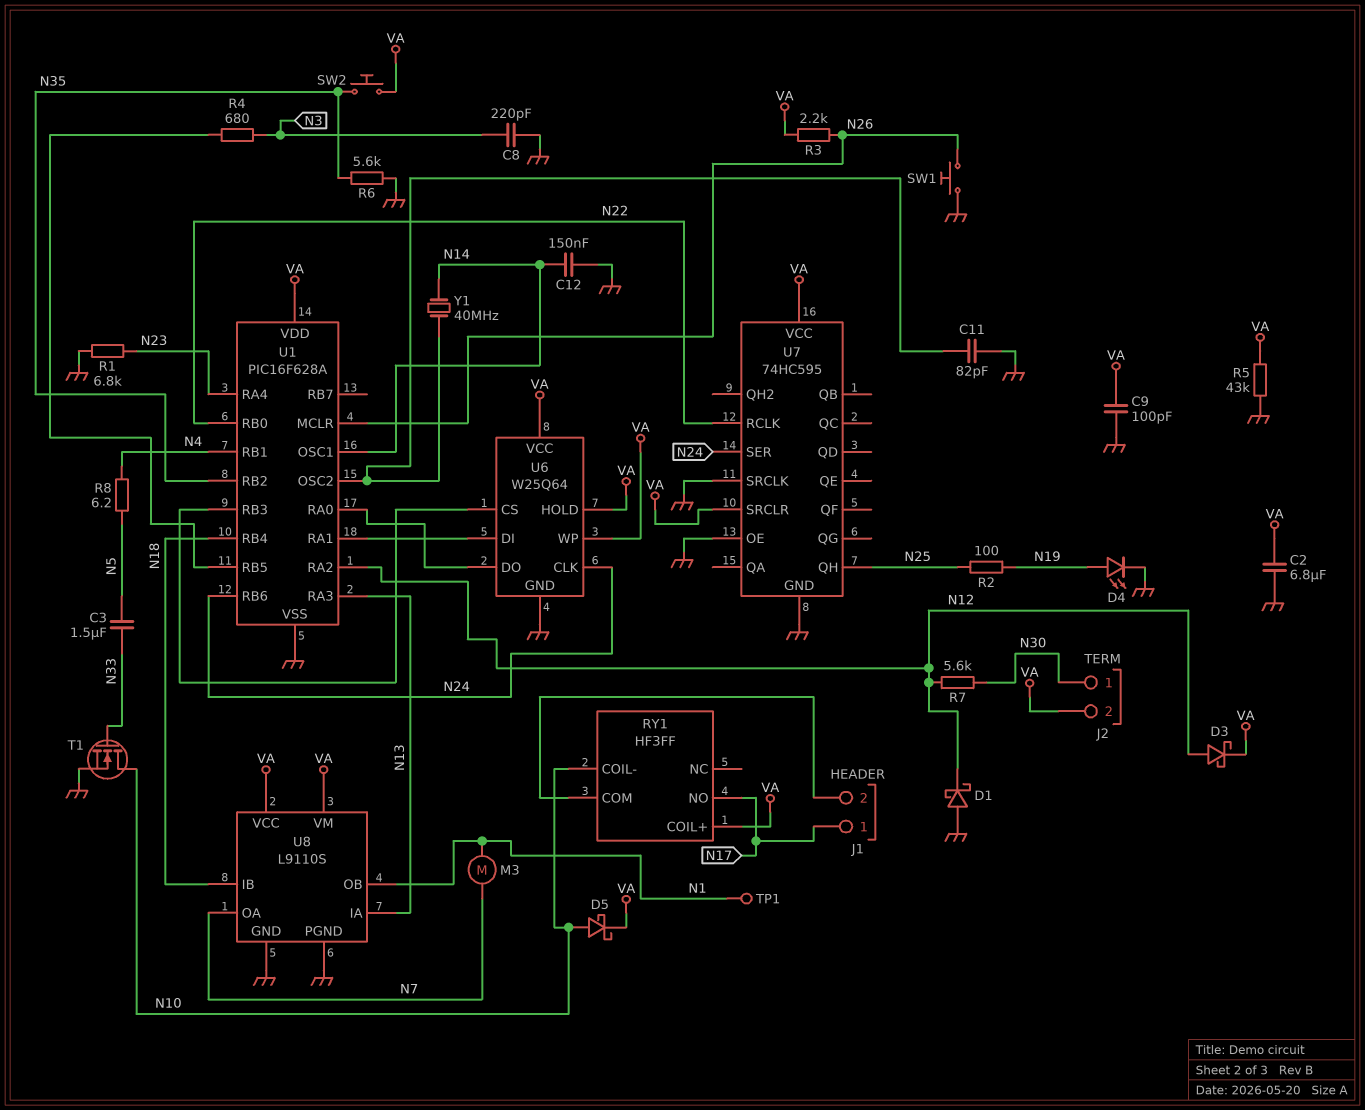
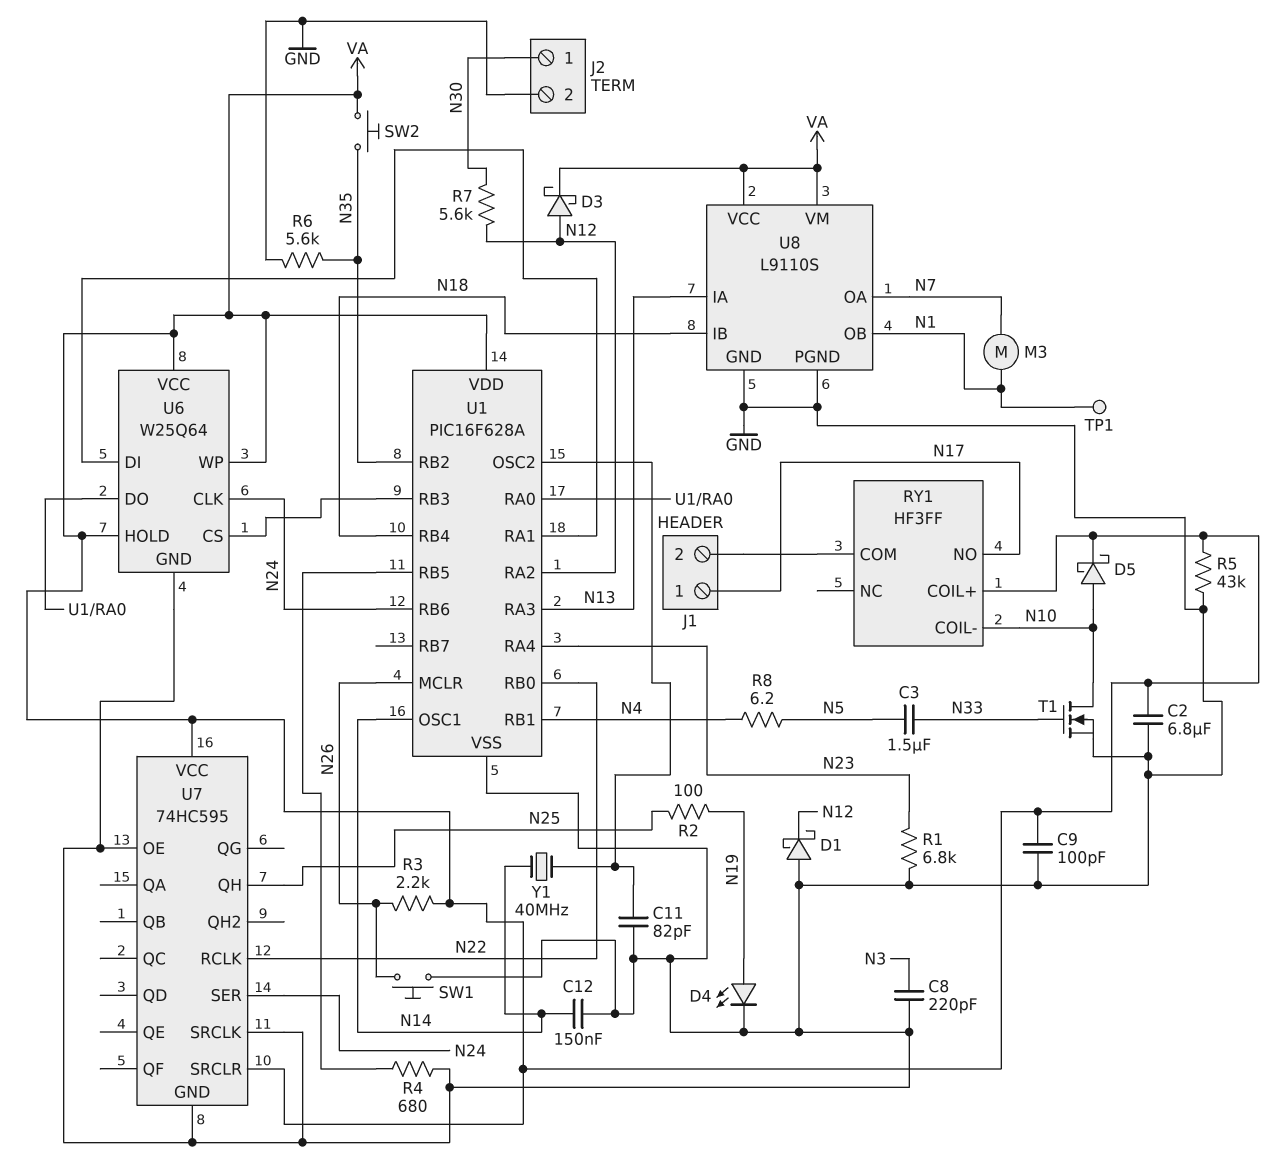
J2 pin 2: VA -> GND
R4: 680 (N3, U1/RB5) -> 680 (GND, U1/RB5)

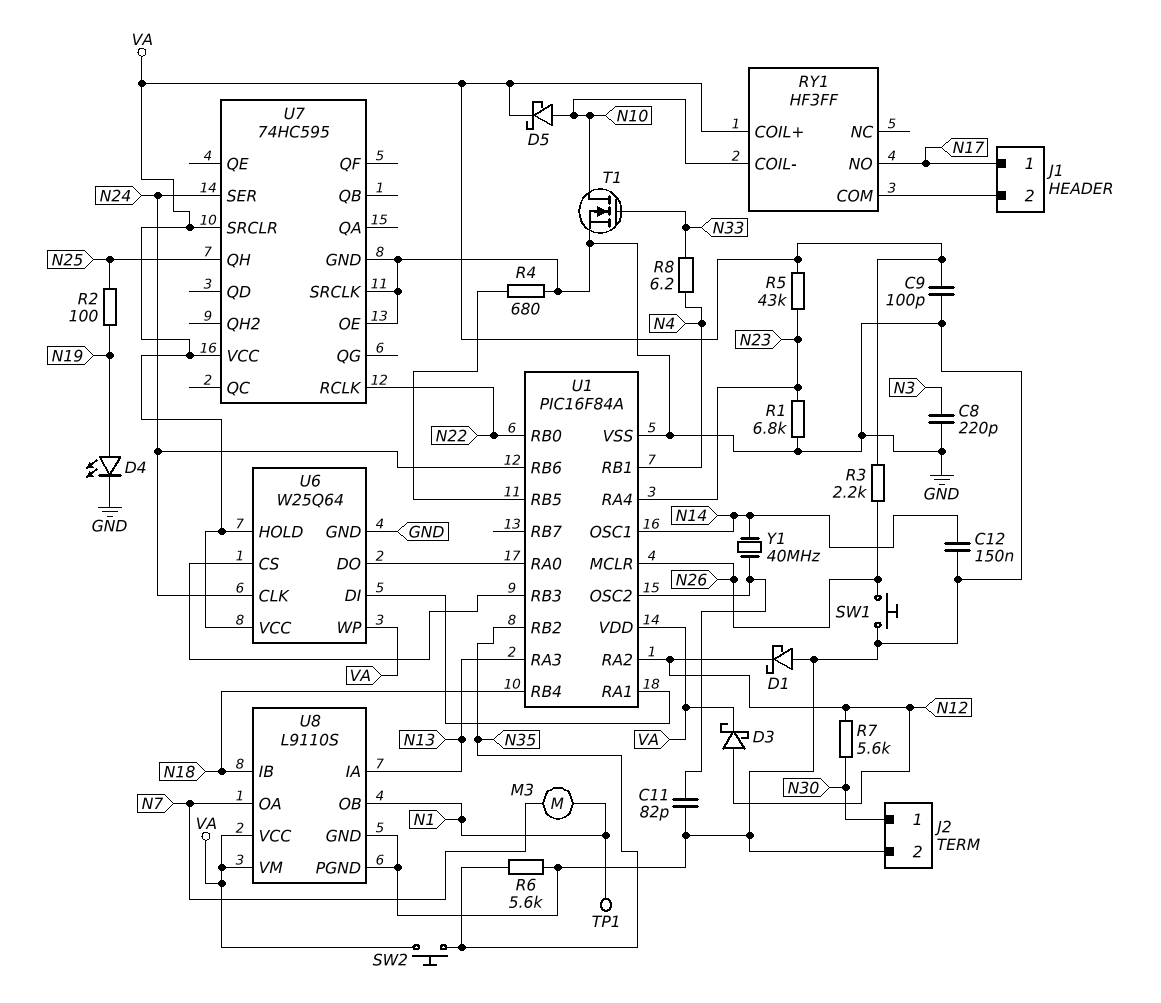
C2: 6.8uF (GND, VA) -> none
C3: 1.5uF (N5, N33) -> none
R5: 43k (GND, VA) -> 43k (N23, VA)
R8: 6.2 (N4, N5) -> 6.2 (N4, N33)
U1: PIC16F628A -> PIC16F84A

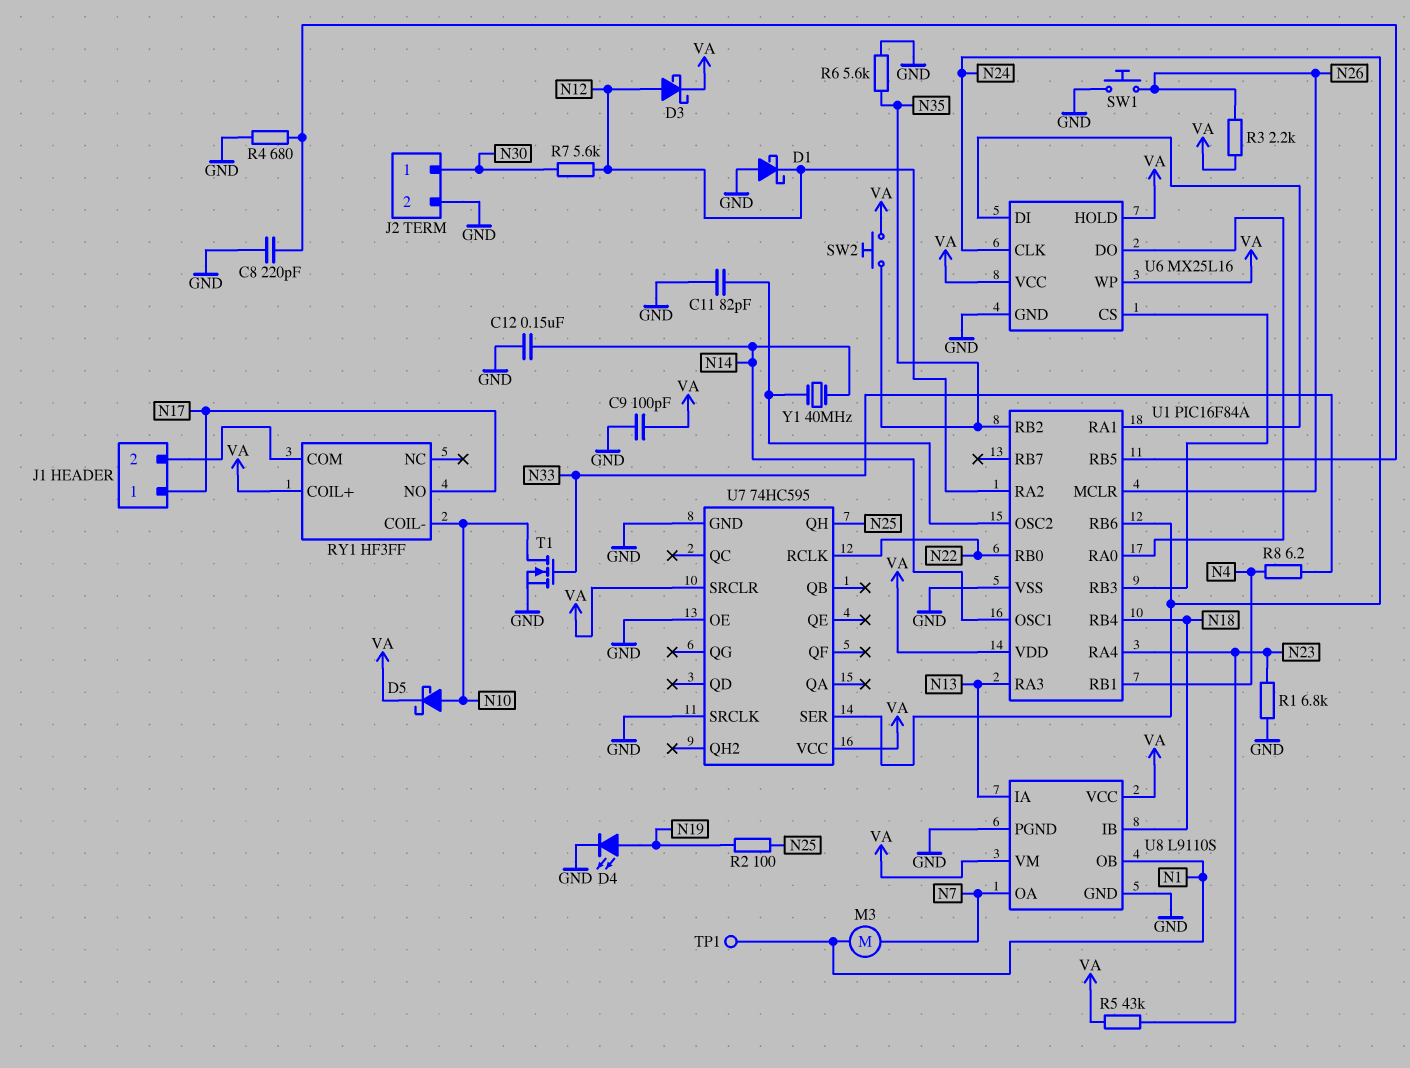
C8: 220pF (GND, N3) -> 220pF (GND, U1/RB5)
U6: W25Q64 -> MX25L16

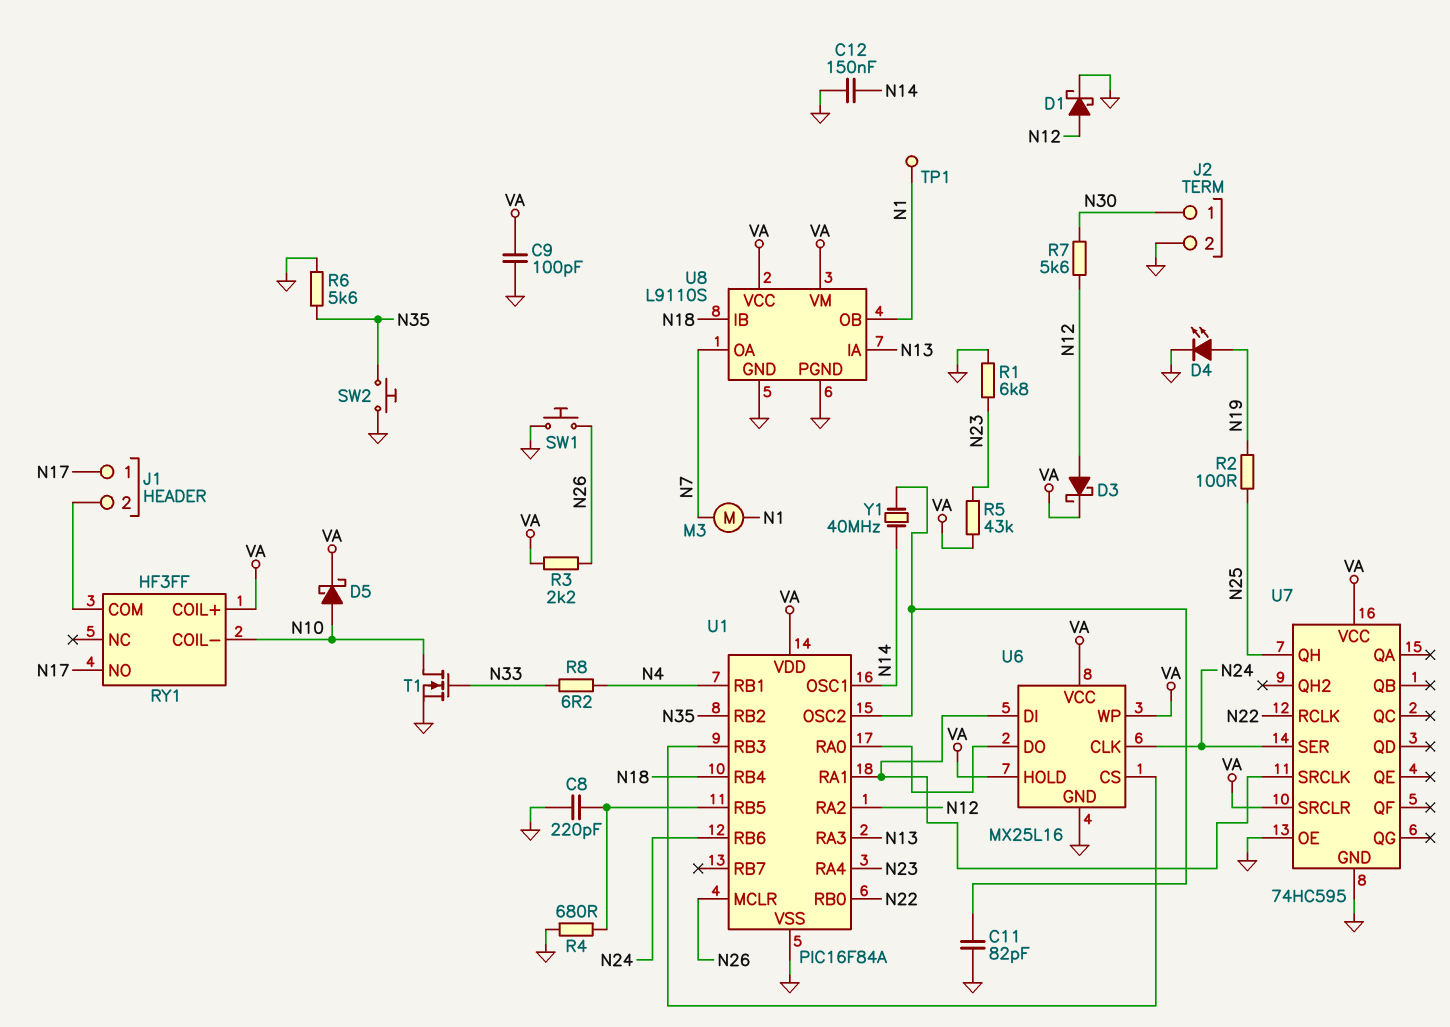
D1: schottky (A GND, K N12) -> schottky (A N12, K GND)
SW2: button (N35, VA) -> button (GND, N35)
U7 pin SRCLK: GND -> U1/RA1

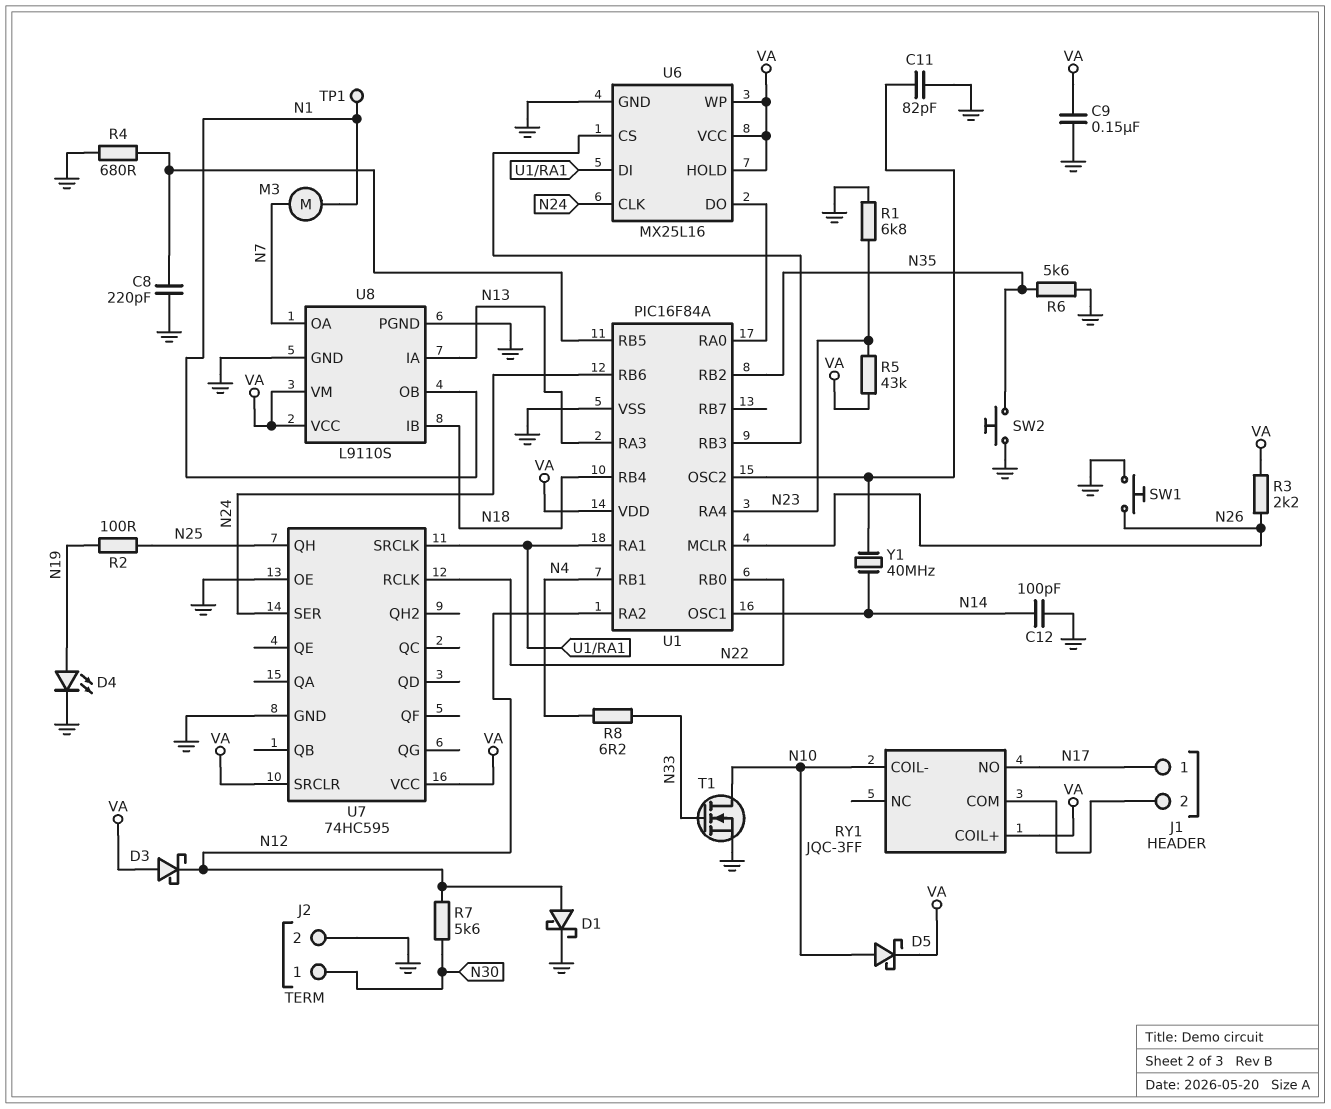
C9: 100pF (GND, VA) -> 150nF (GND, VA)
C12: 150nF (GND, N14) -> 100pF (GND, N14)
D3: schottky (A N12, K VA) -> schottky (A VA, K N12)
RY1: HF3FF -> JQC-3FF

